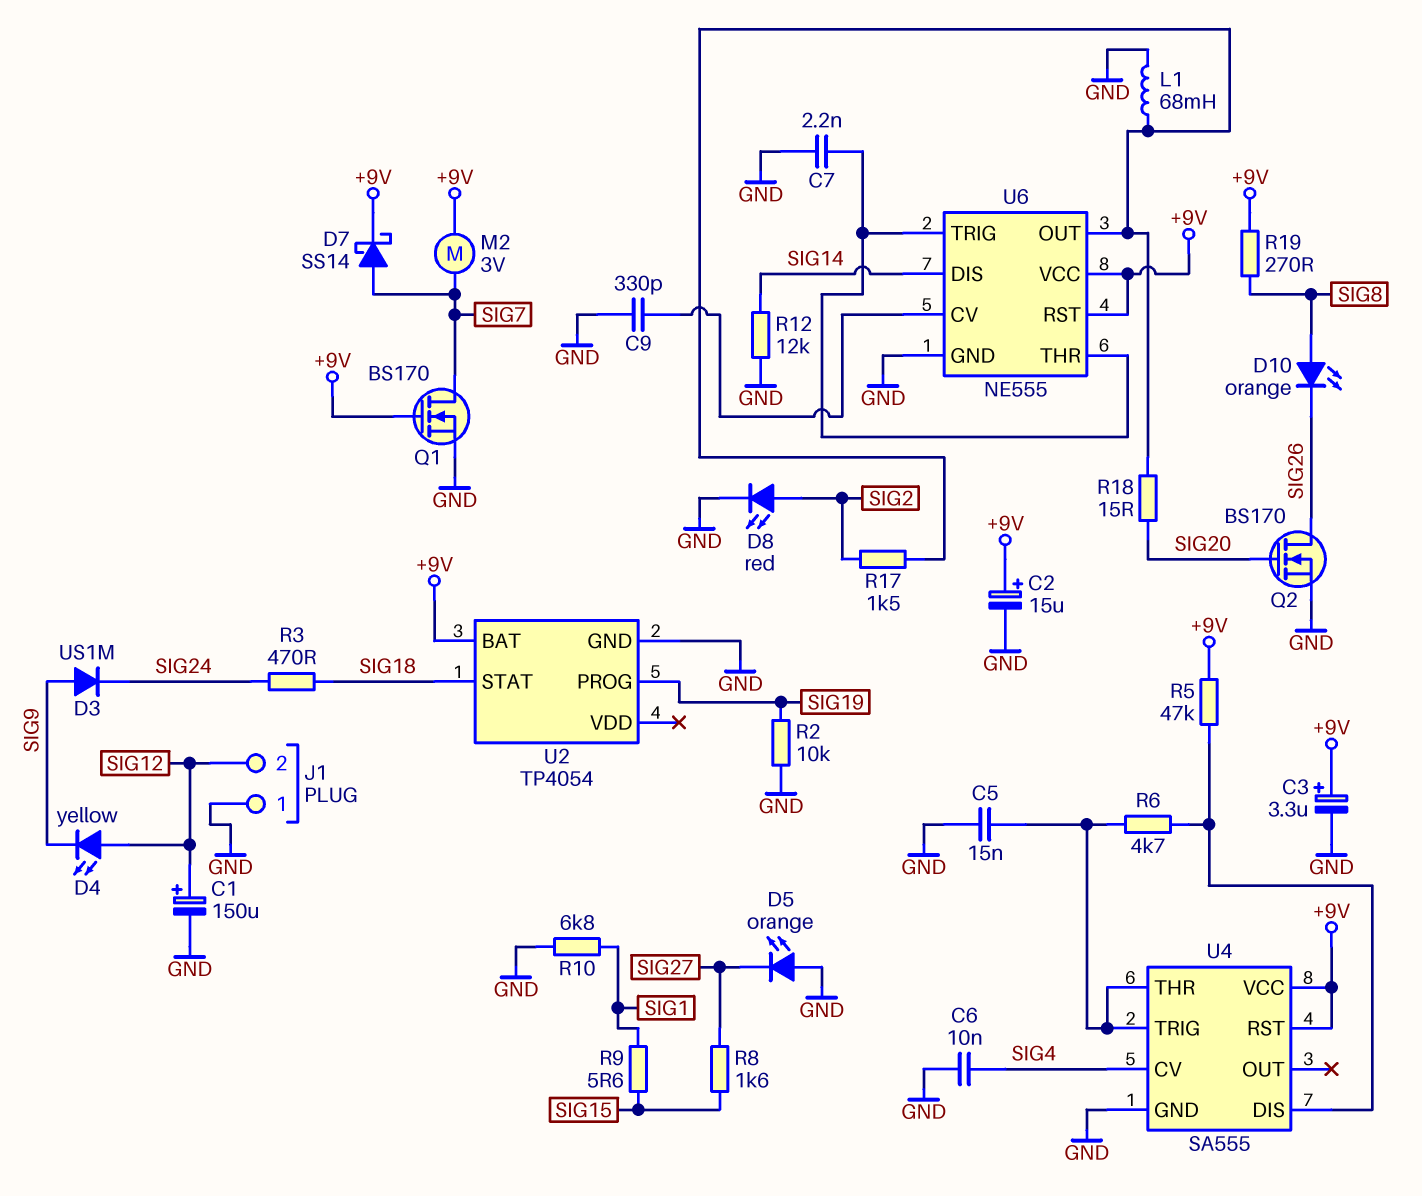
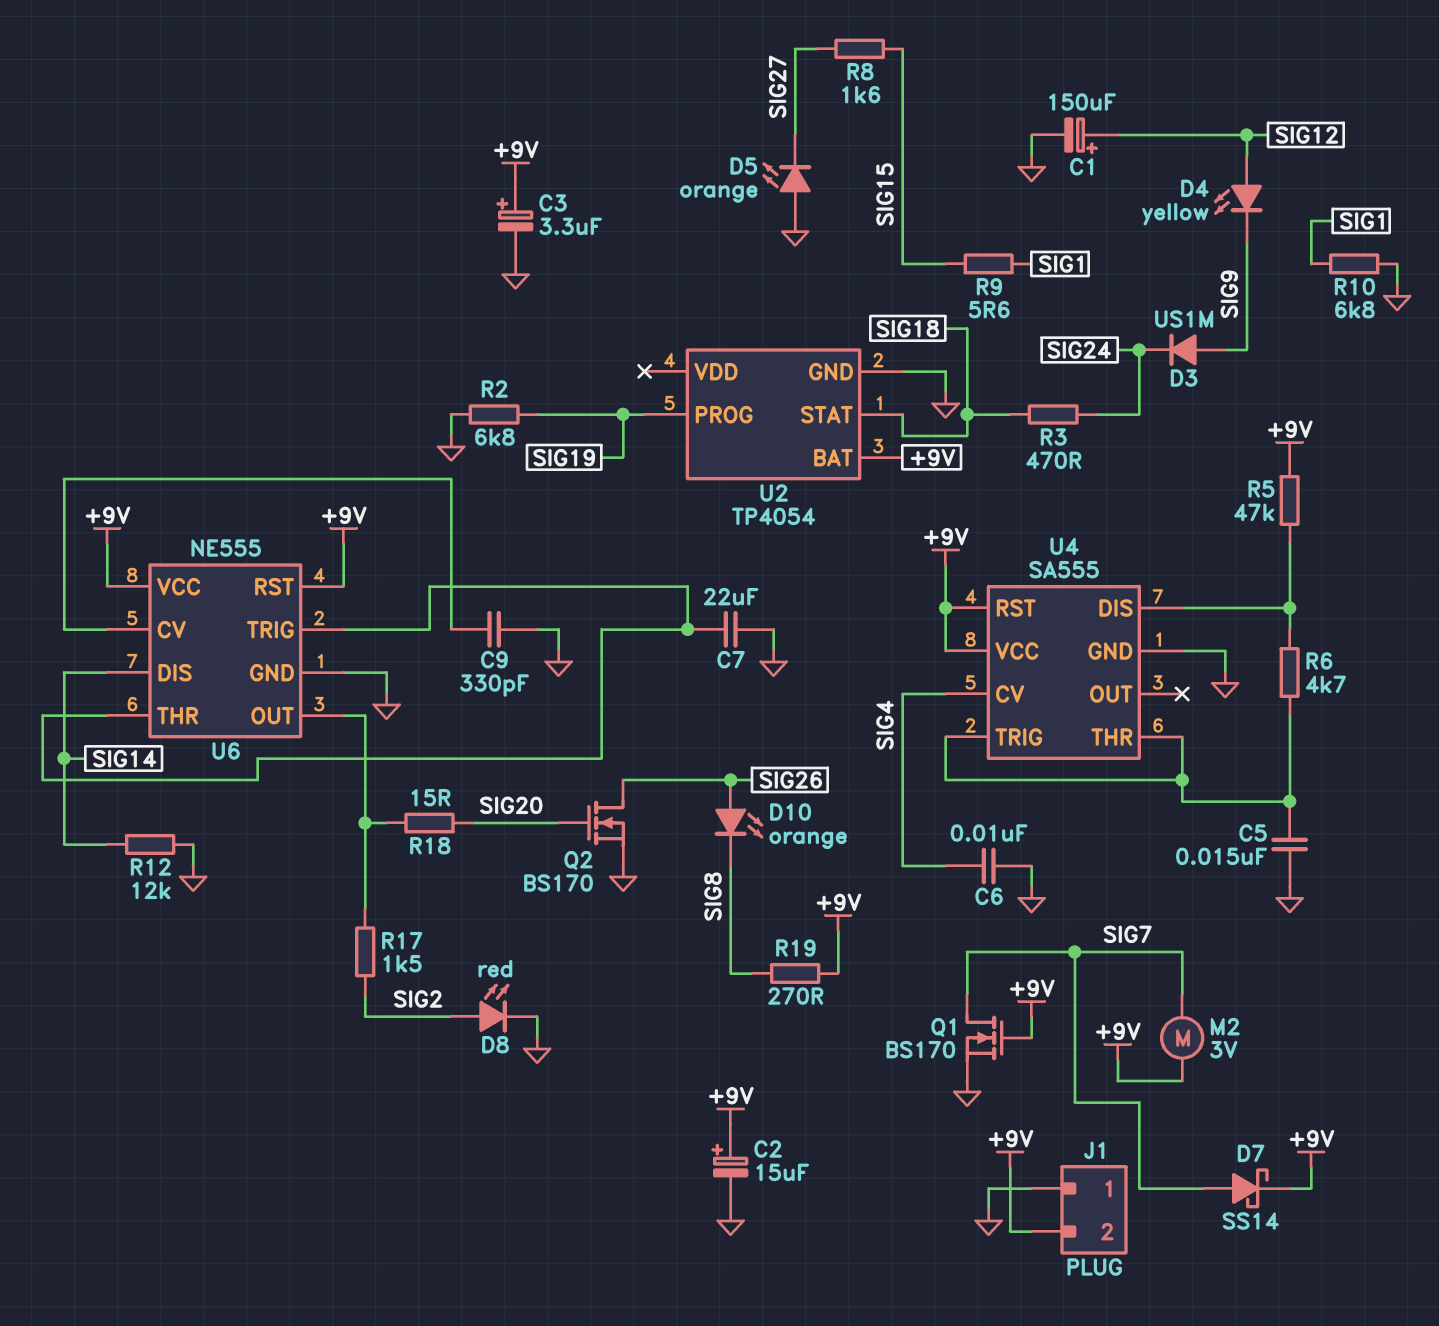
C7: 2.2nF (GND, U6/THR) -> 22uF (GND, U6/THR)
D10: LED orange (A SIG8, K SIG26) -> LED orange (A SIG26, K SIG8)
J1 pin 2: SIG12 -> +9V
L1: 68mH (GND, U6/OUT) -> none
R2: 10k (GND, SIG19) -> 6.8k (GND, SIG19)

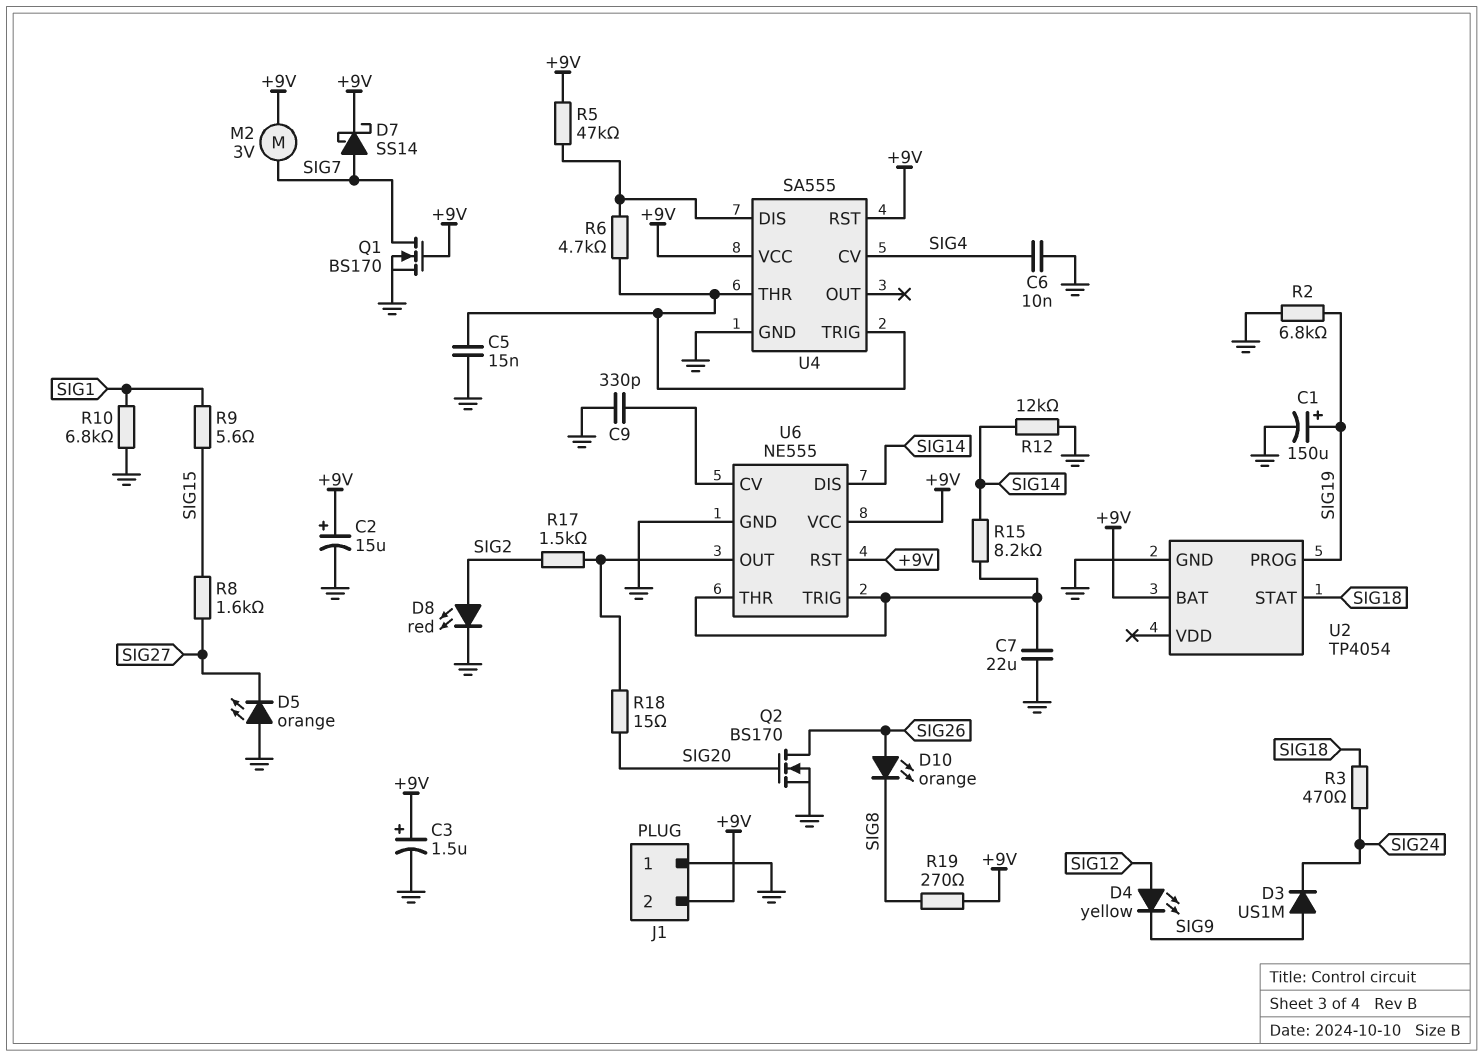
C1: 150uF (plus SIG12, minus GND) -> 150uF (plus SIG19, minus GND)
C3: 3.3uF (plus +9V, minus GND) -> 1.5uF (plus +9V, minus GND)
R15: none -> 8.2k (SIG14, U6/THR)

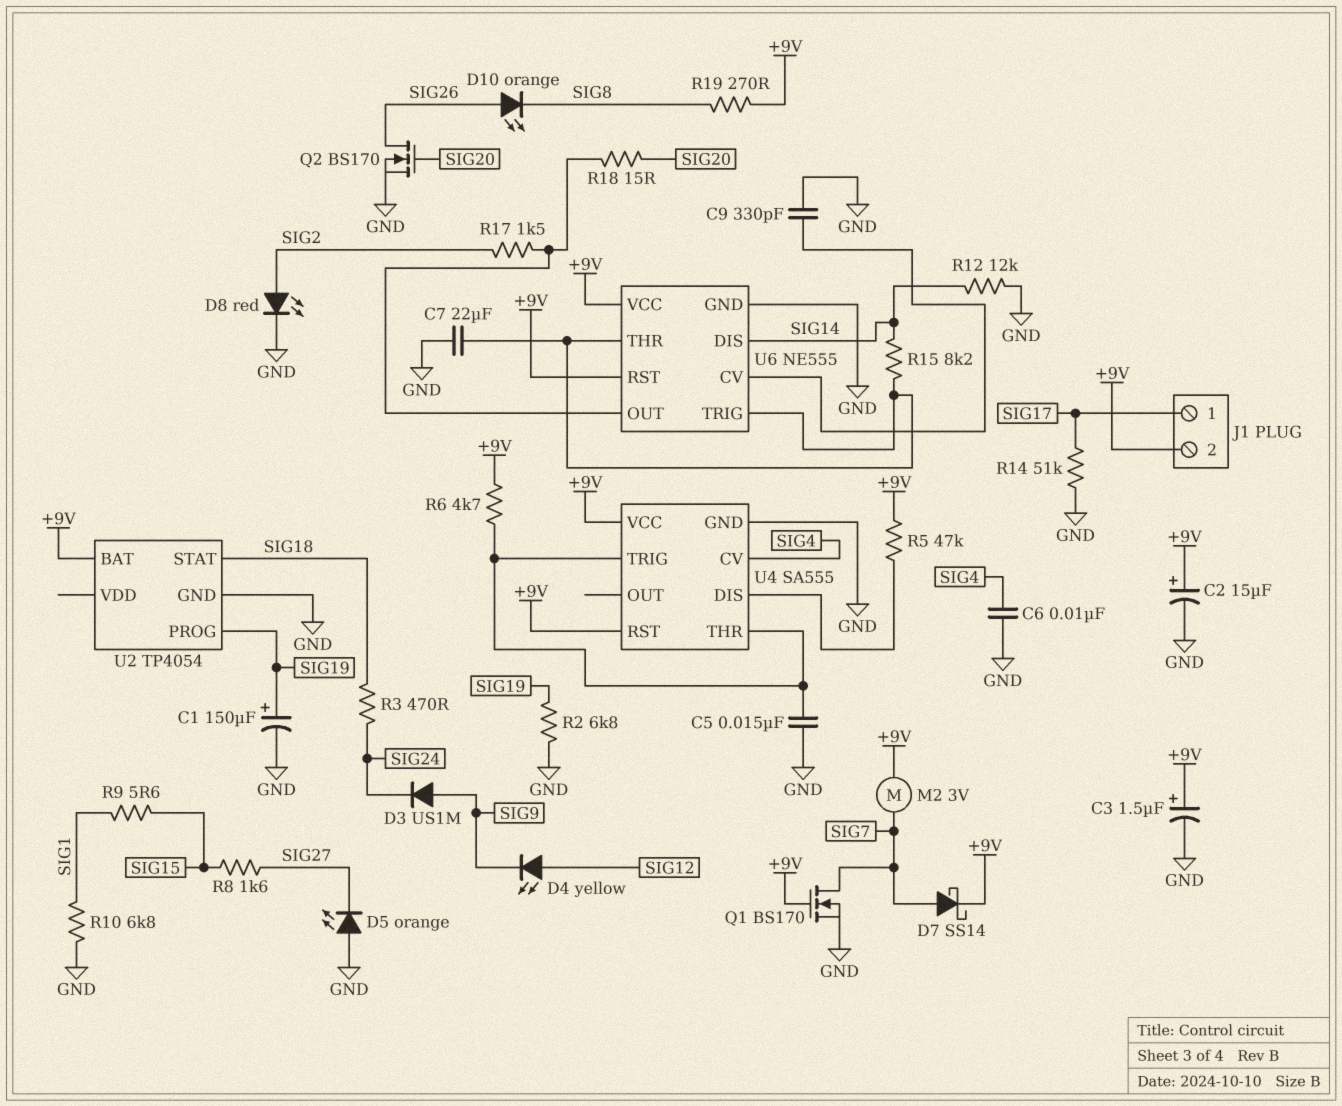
J1 pin 1: GND -> SIG17
R6: 4.7k (U4/DIS, U4/THR) -> 4.7k (+9V, U4/THR)
R14: none -> 51k (GND, SIG17)

